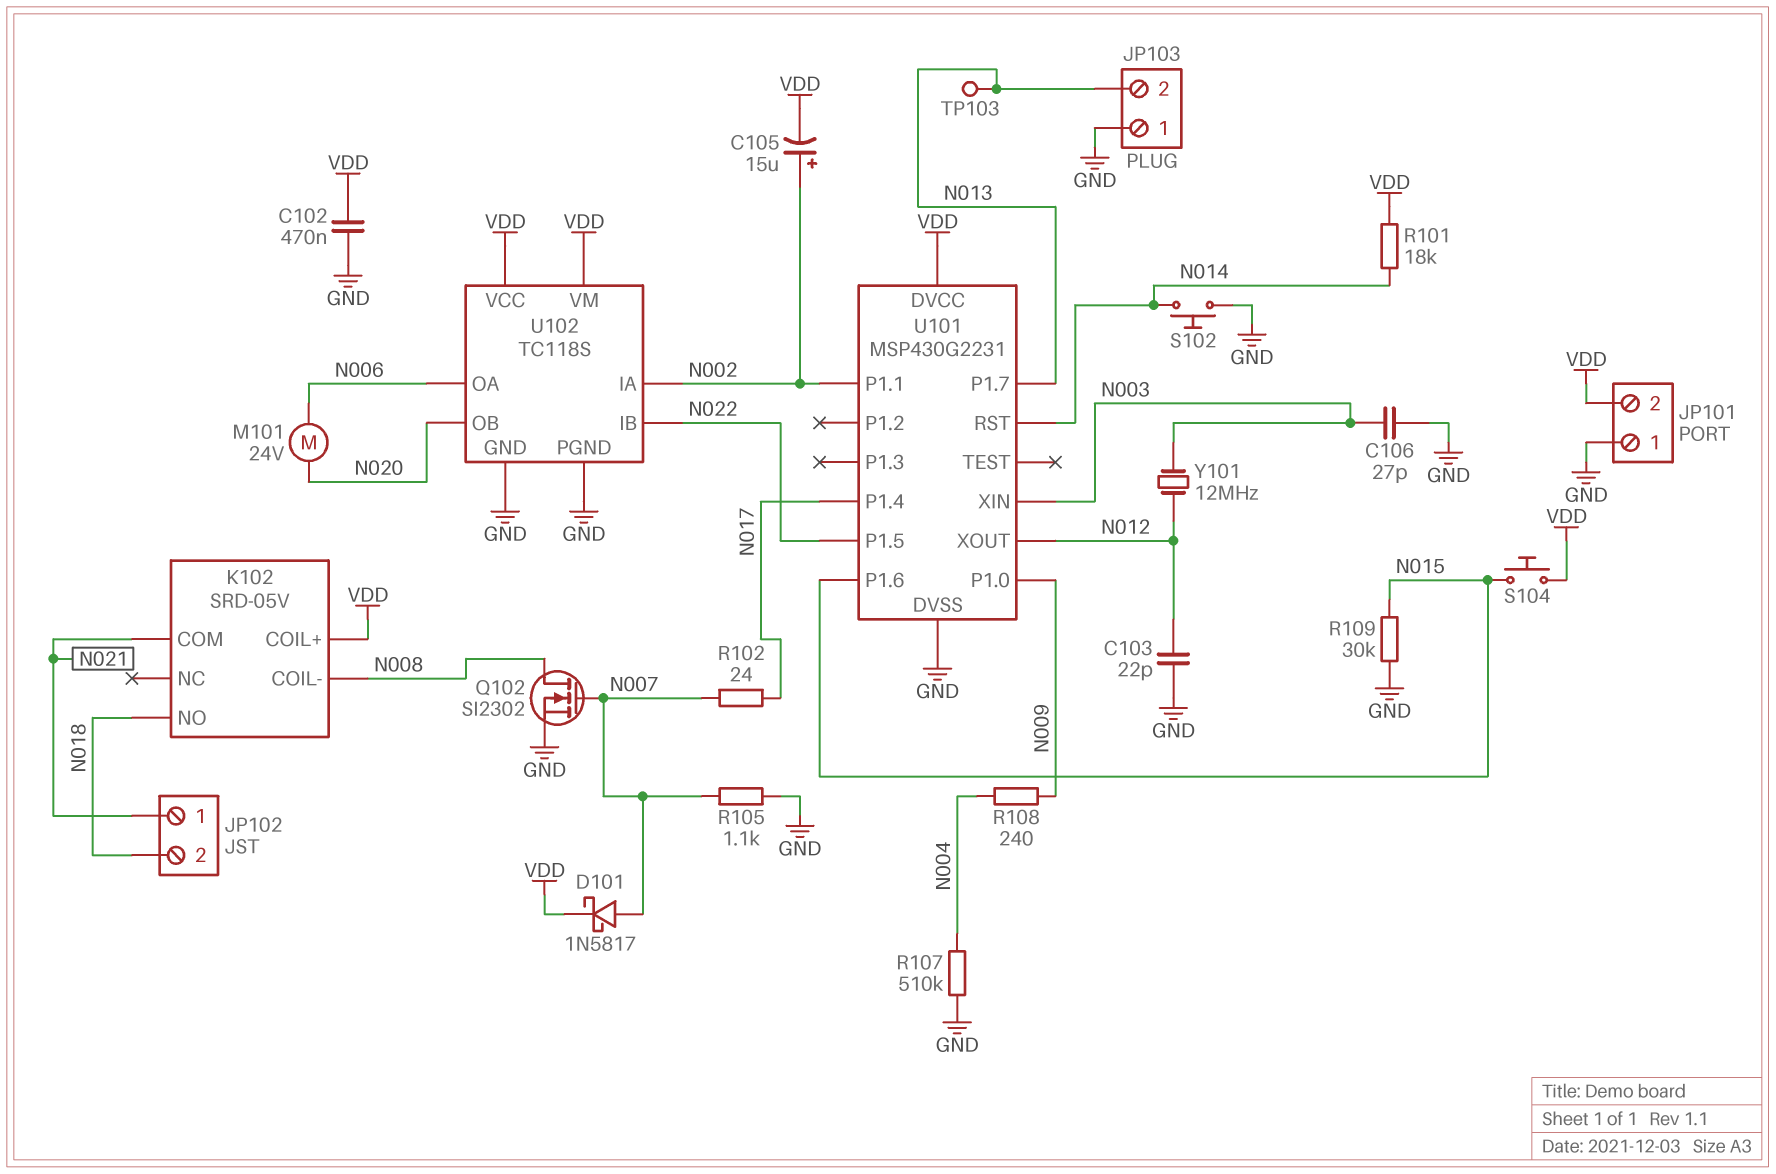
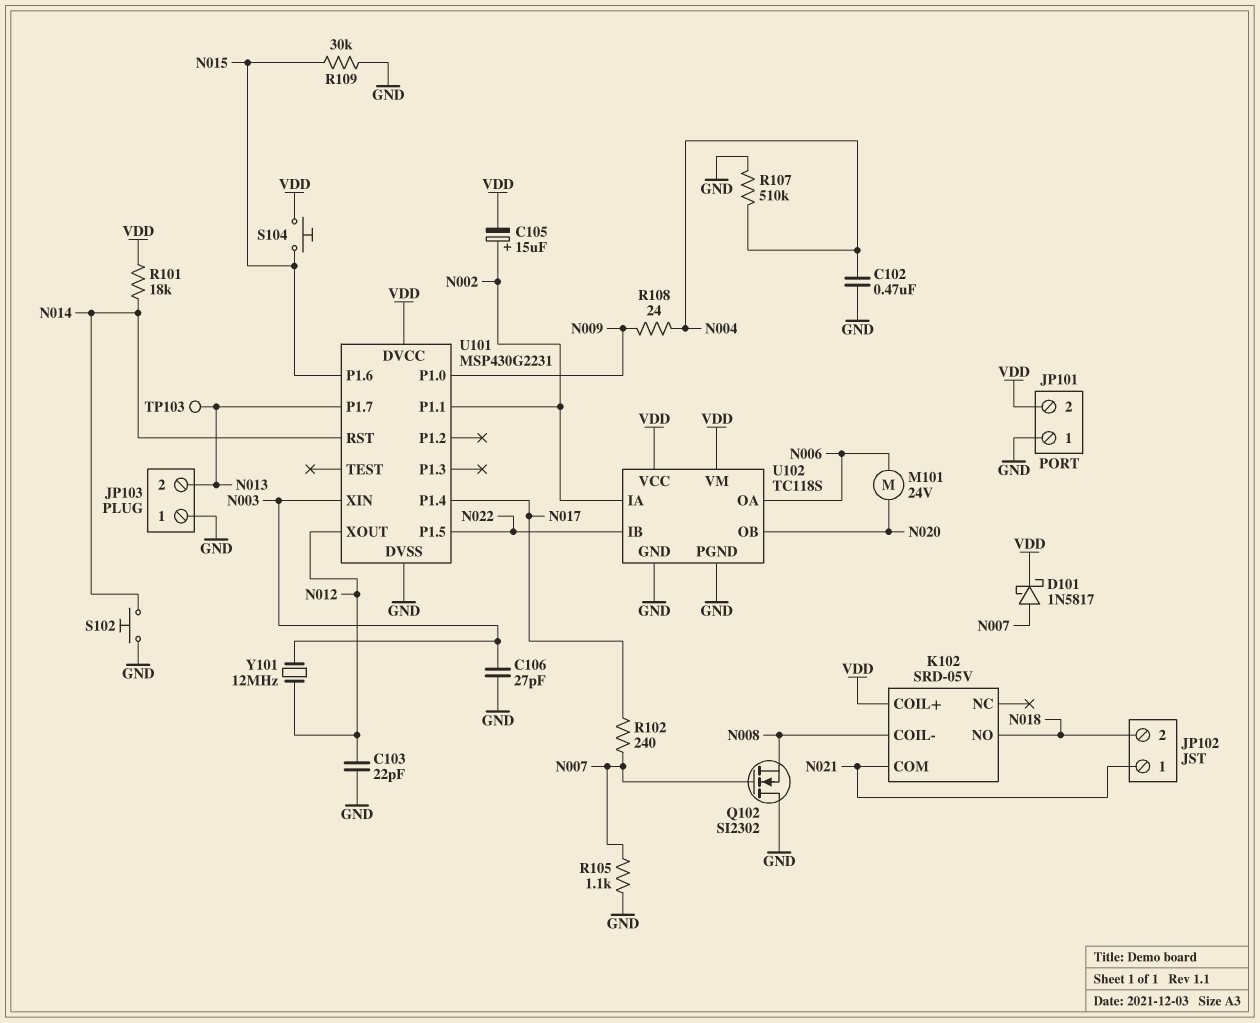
C102: 470nF (GND, VDD) -> 470nF (GND, N004)
Q102: NMOS SI2302 (G N007, D N008, S GND) -> NMOS SI2302 (G N007, D GND, S N008)
R102: 24 (N007, N017) -> 240 (N007, N017)
R108: 240 (N004, N009) -> 24 (N004, N009)

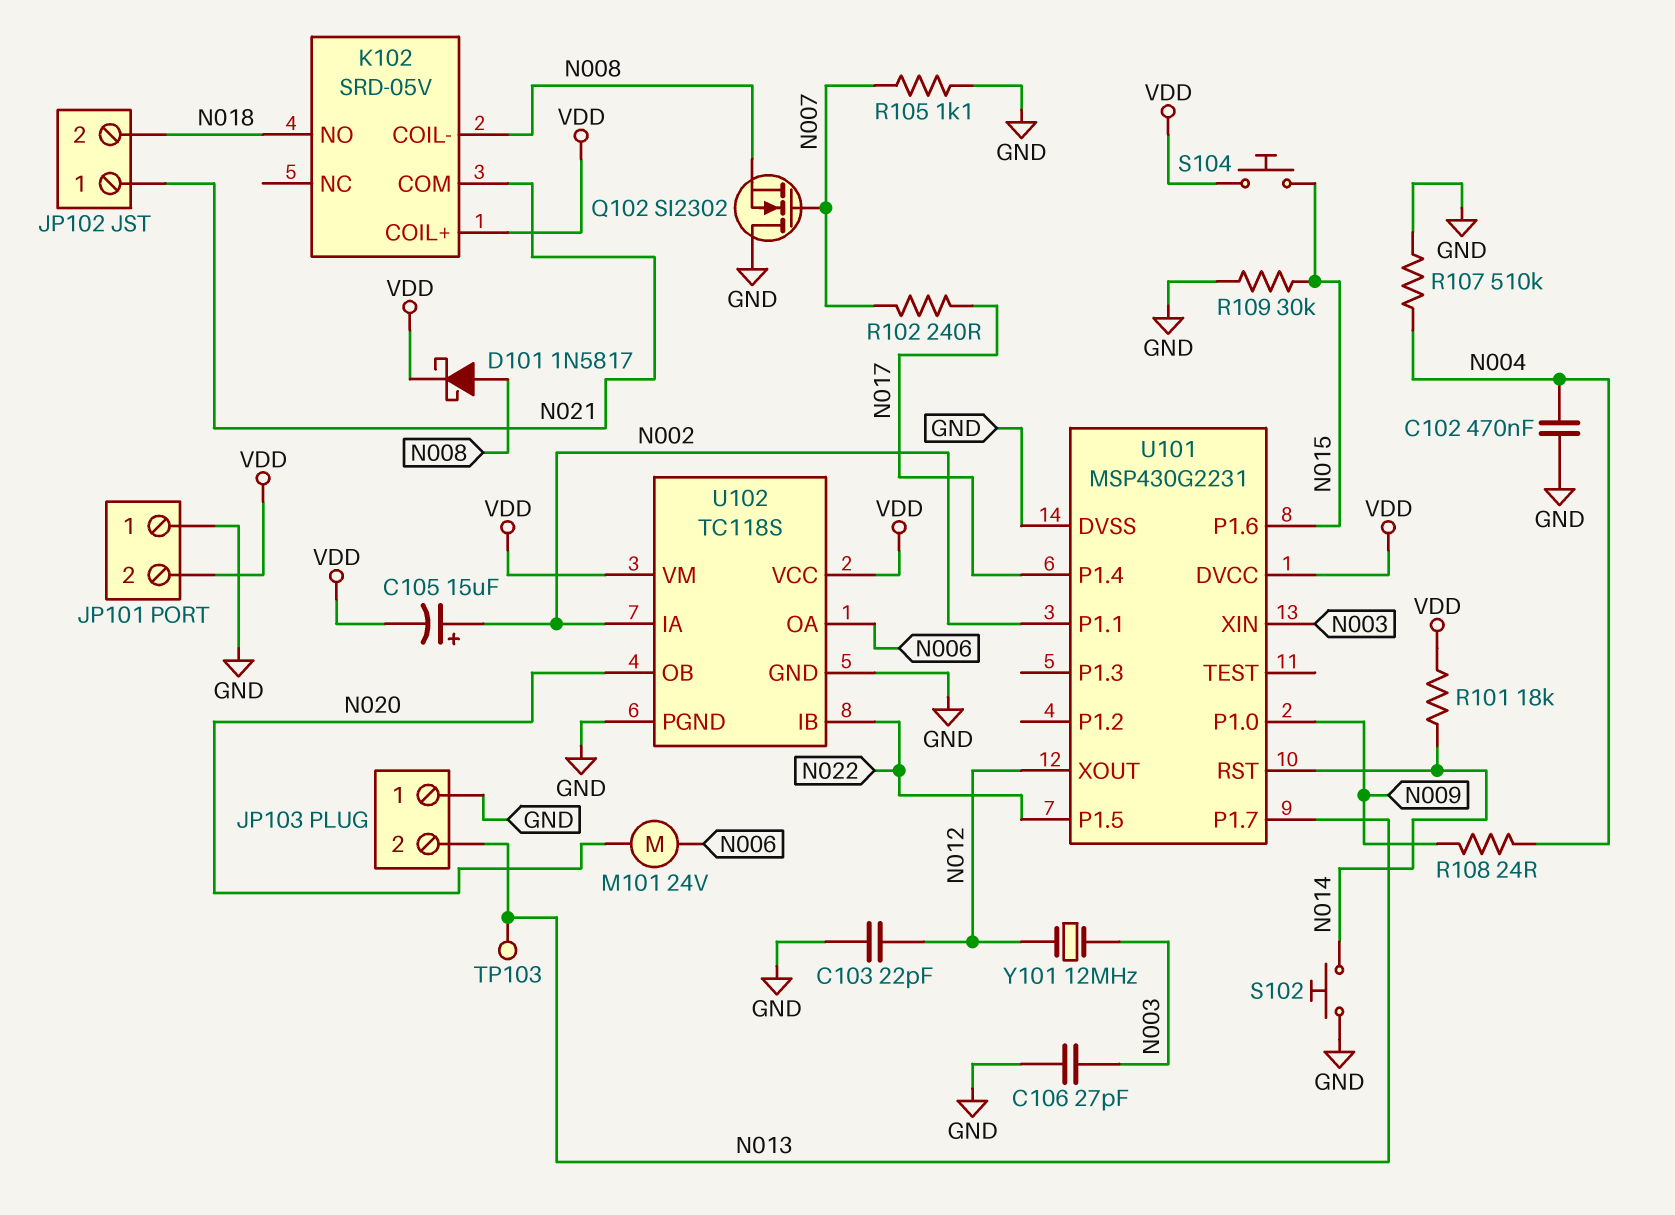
D101: schottky 1N5817 (A N007, K VDD) -> schottky 1N5817 (A N008, K VDD)

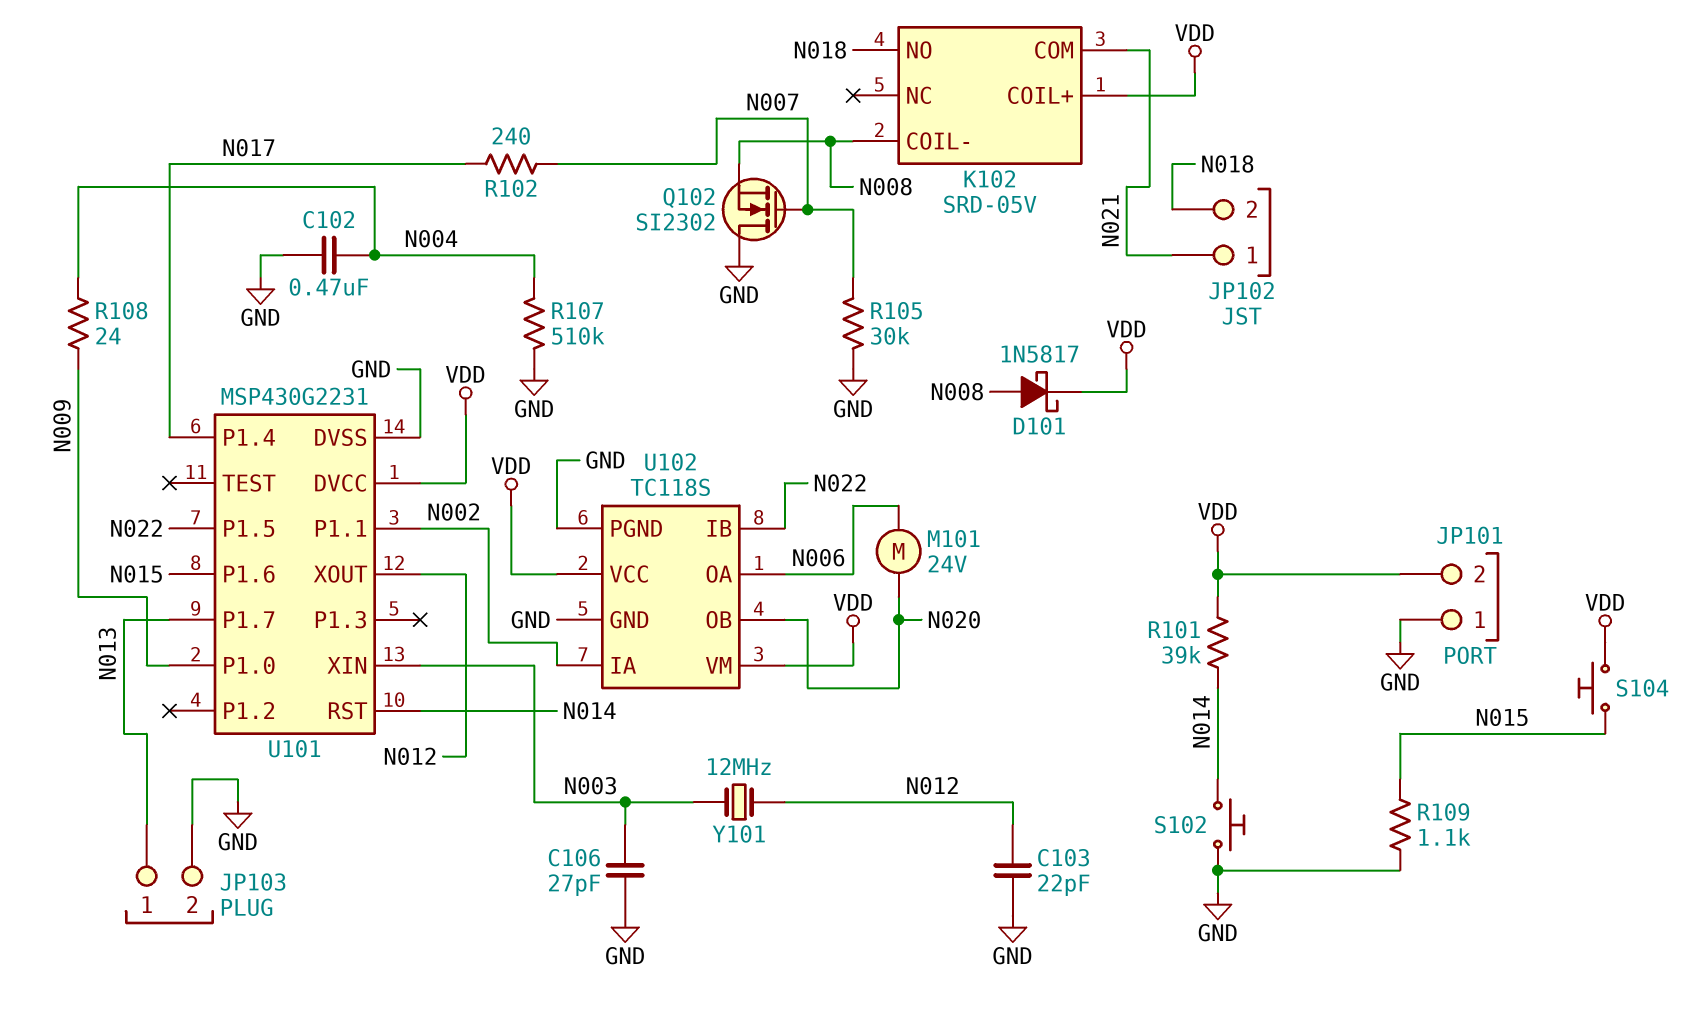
C105: 15uF (plus N002, minus VDD) -> none
JP103 pin 1: GND -> N013
JP103 pin 2: N013 -> GND
R101: 18k (N014, VDD) -> 39k (N014, VDD)
R105: 1.1k (GND, N007) -> 30k (GND, N007)
R109: 30k (GND, N015) -> 1.1k (GND, N015)
TP103: test point (N013) -> none

